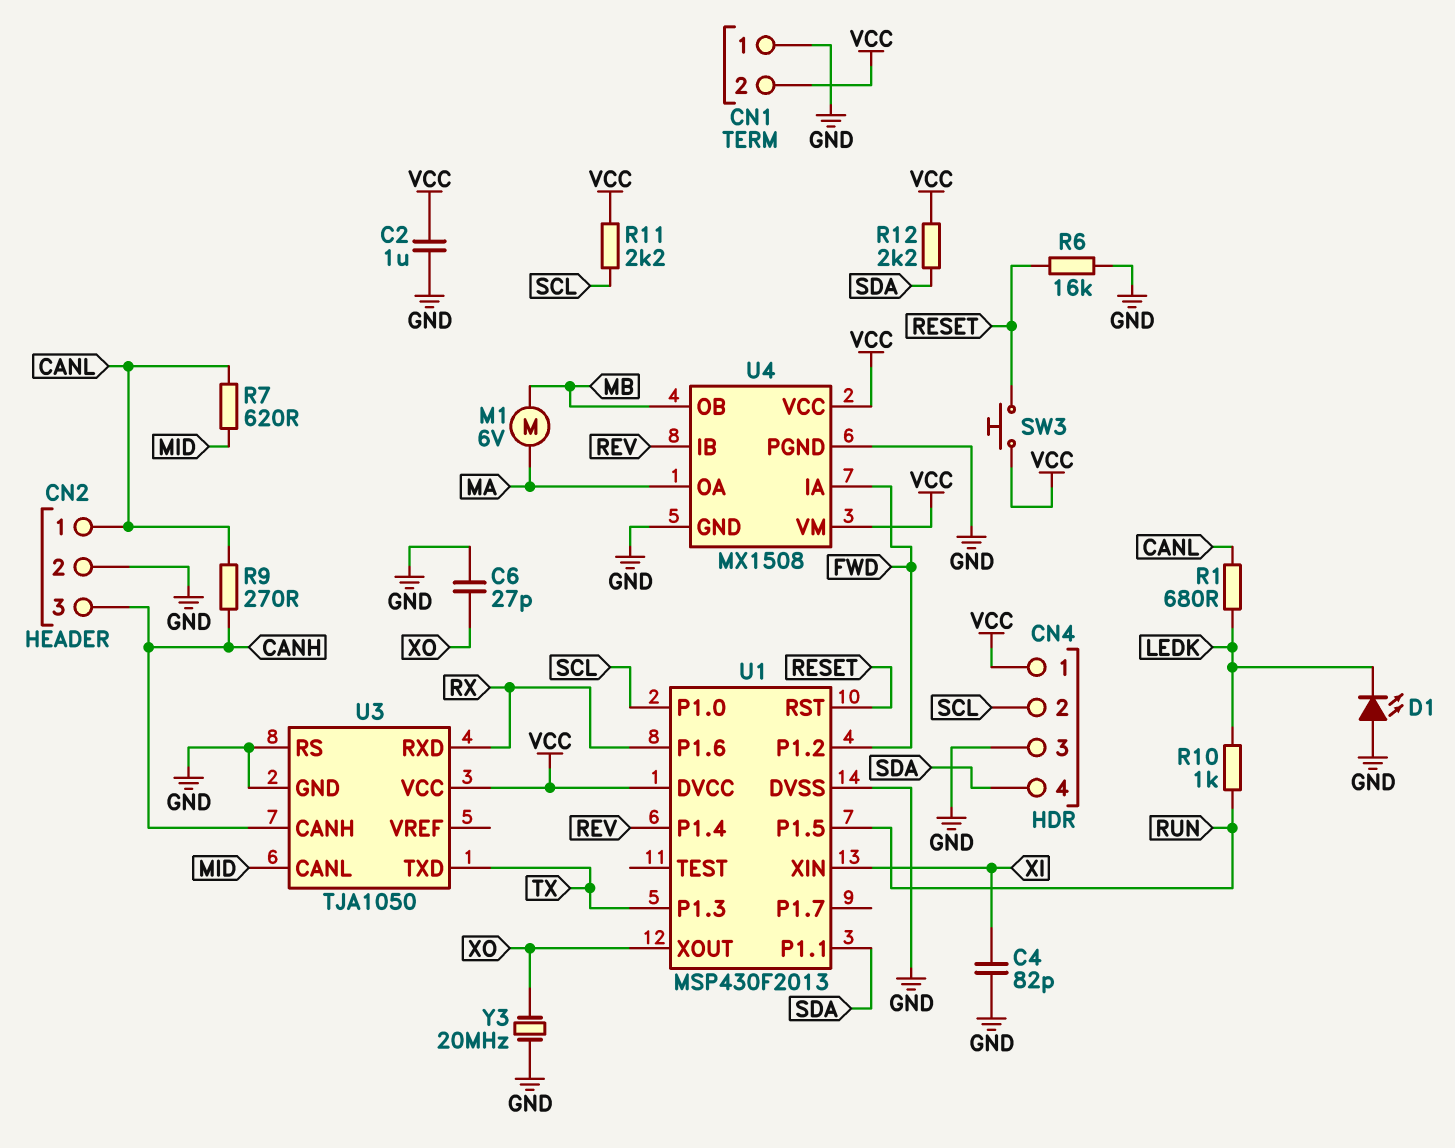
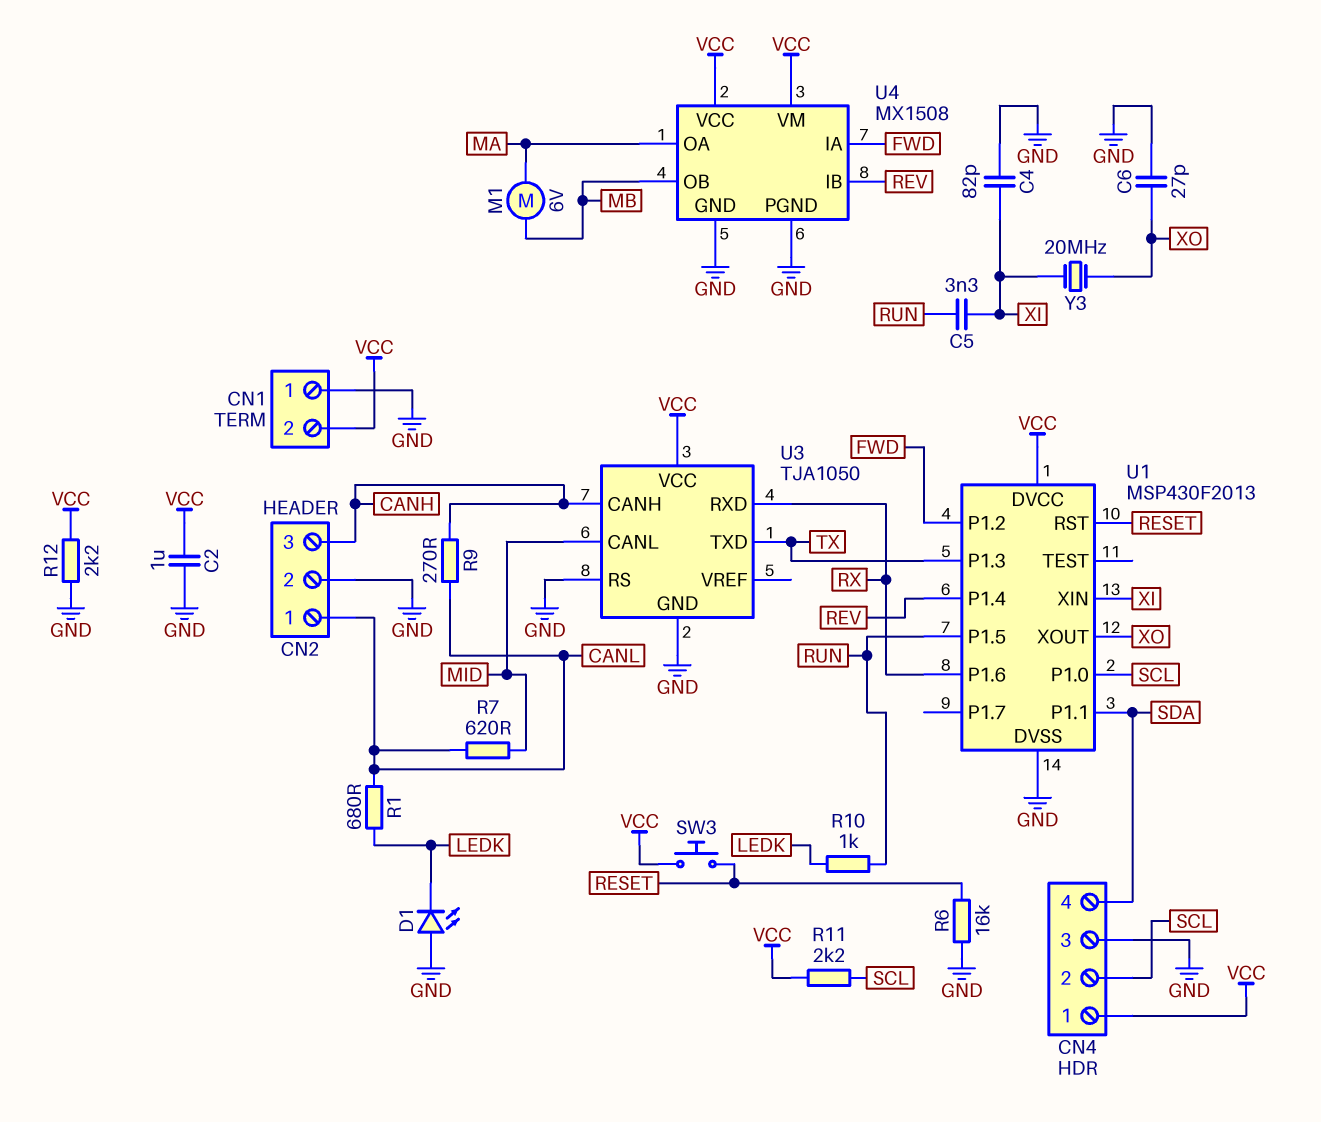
C5: none -> 3.3nF (RUN, XI)
R12: 2.2k (SDA, VCC) -> 2.2k (GND, VCC)
Y3: 20MHz (GND, XO) -> 20MHz (XI, XO)

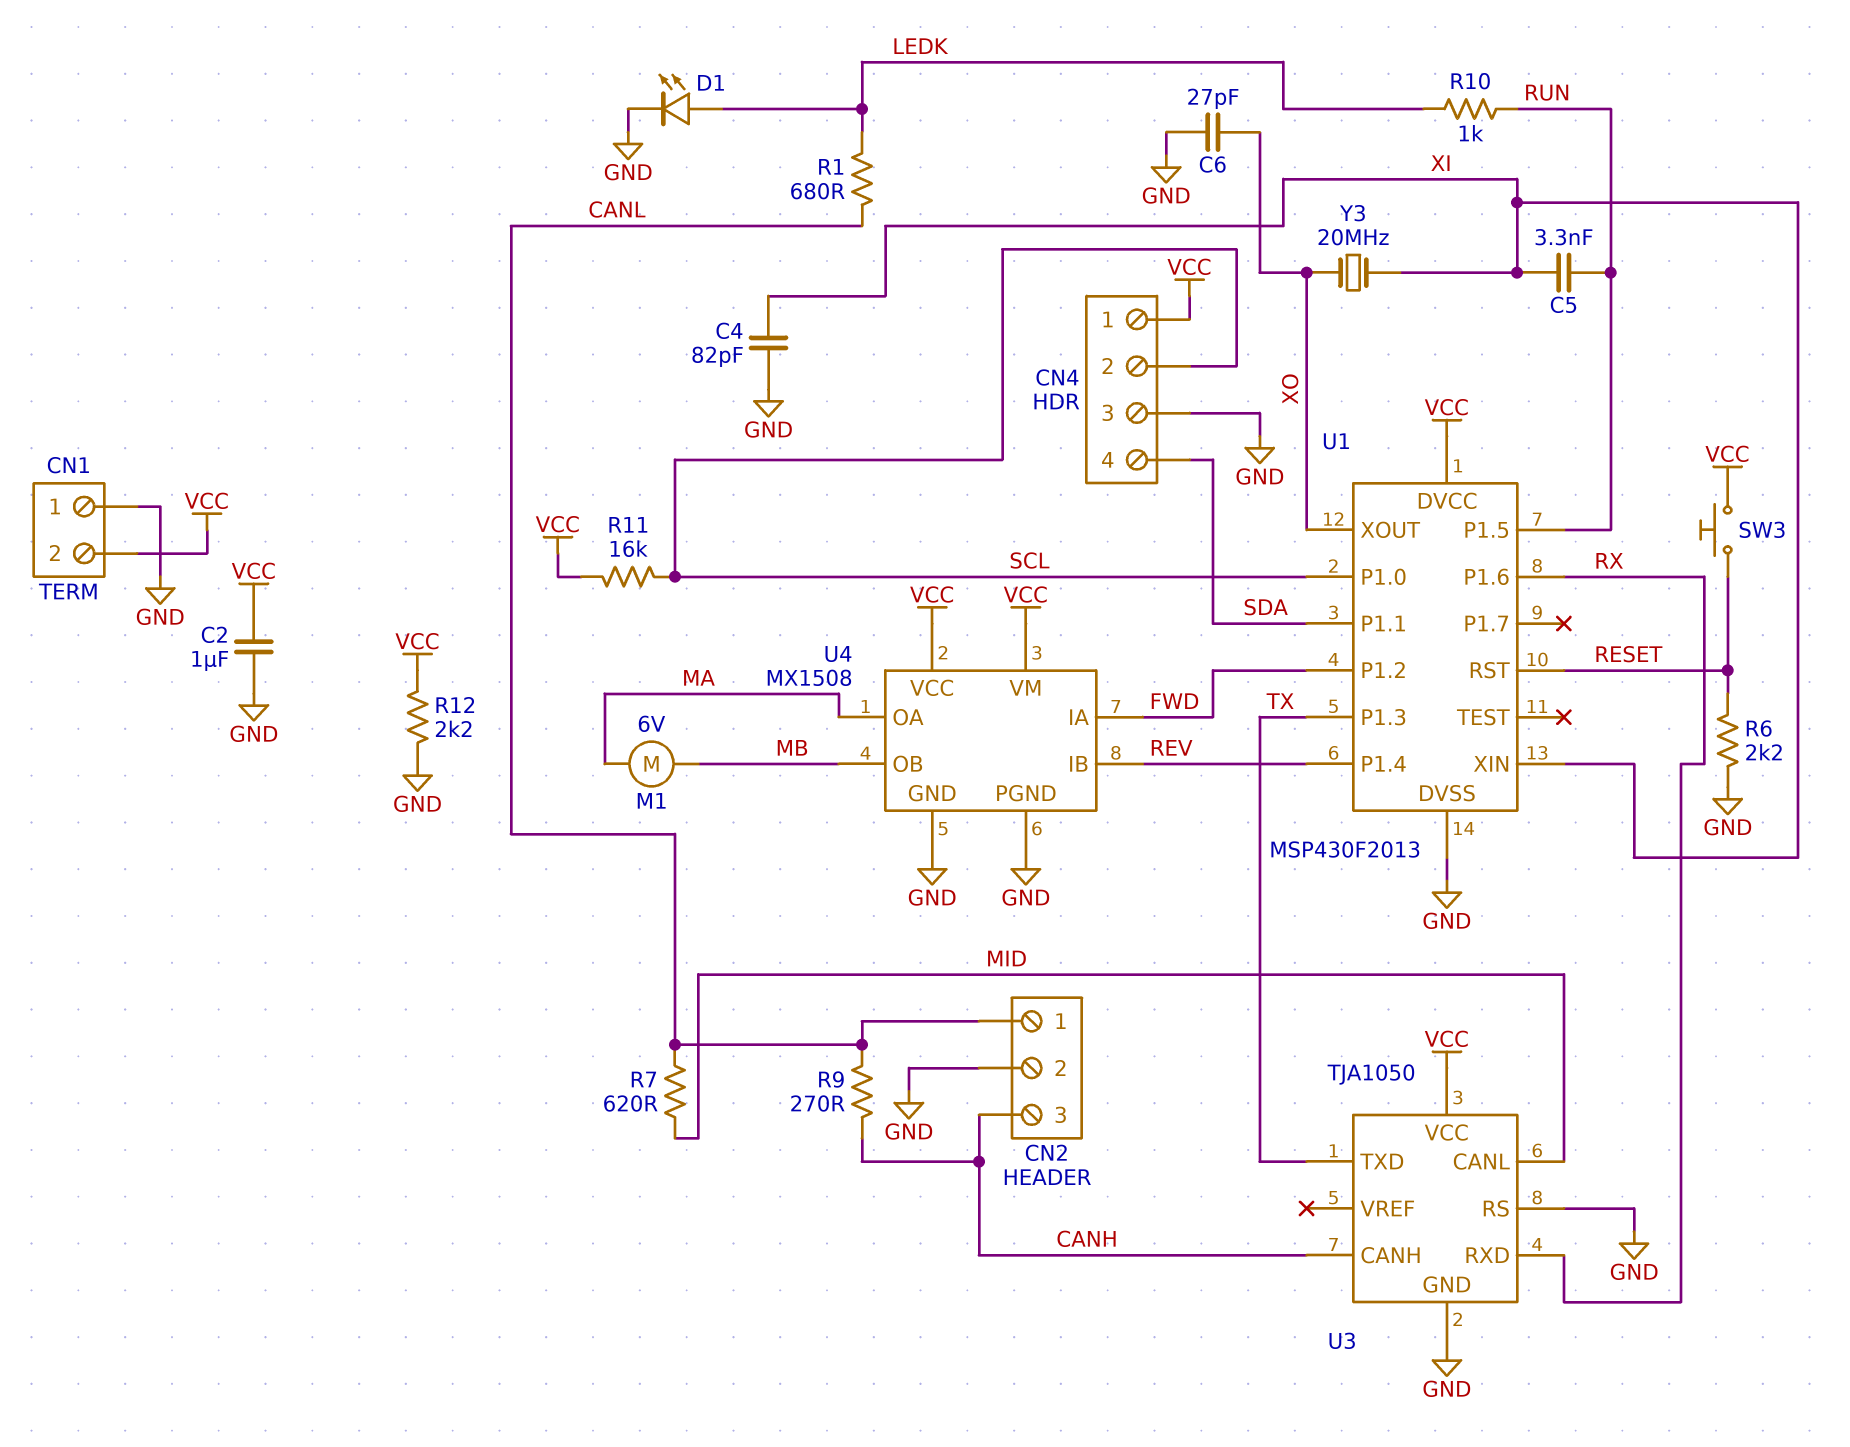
D1: LED (A GND, K LEDK) -> LED (A LEDK, K GND)
R6: 16k (GND, RESET) -> 2.2k (GND, RESET)
R11: 2.2k (SCL, VCC) -> 16k (SCL, VCC)

